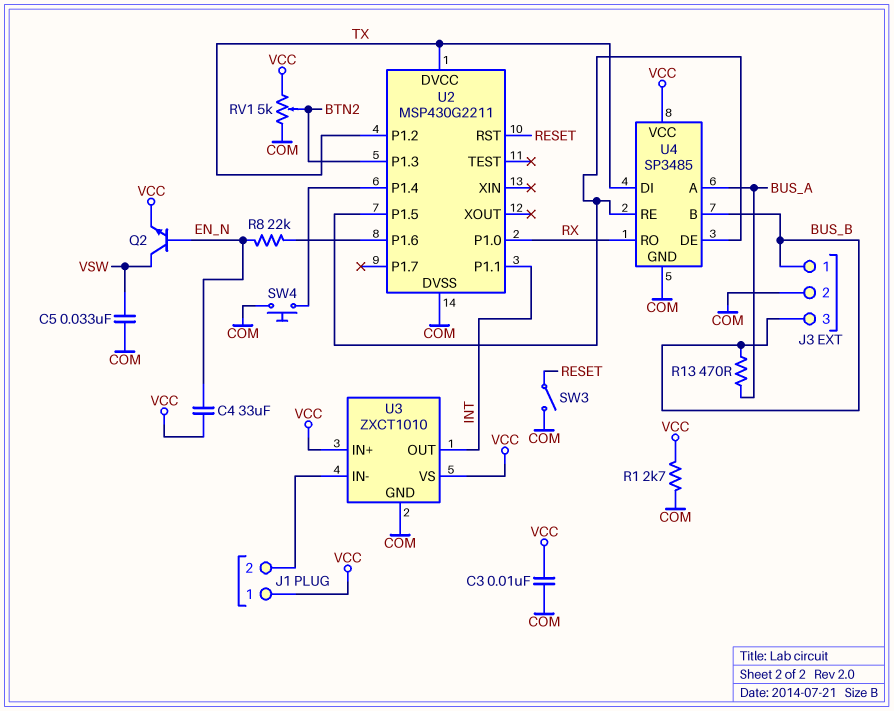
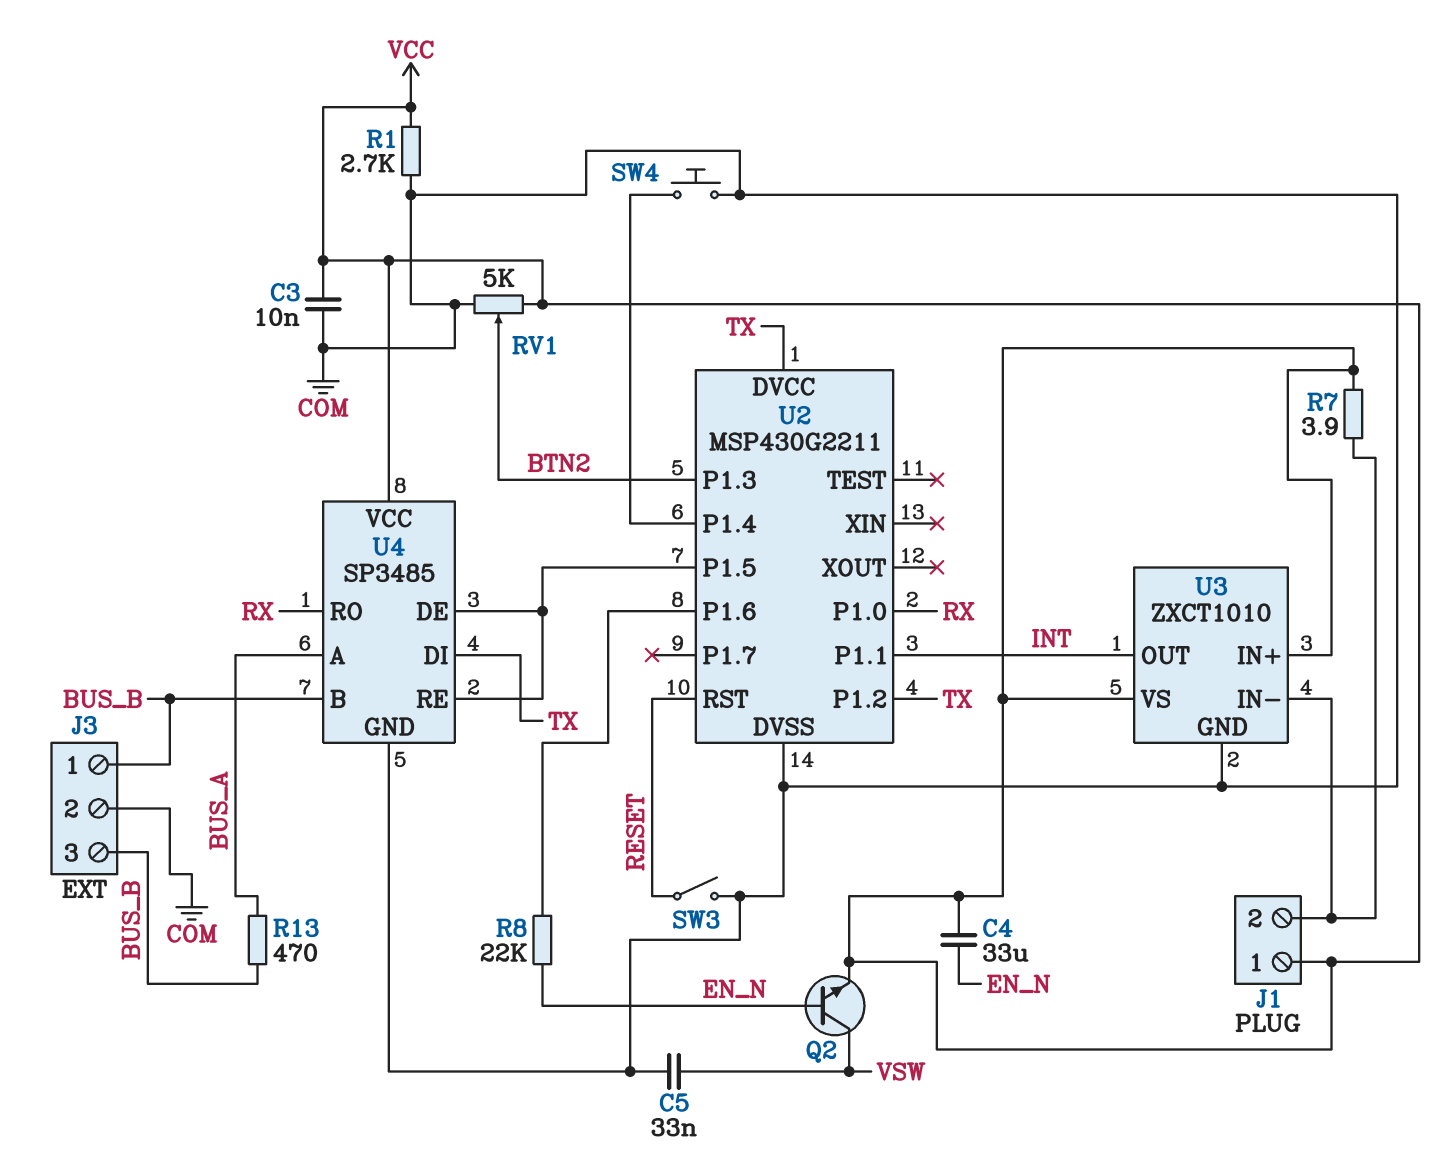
R7: none -> 3.9 (J1/2, VCC)

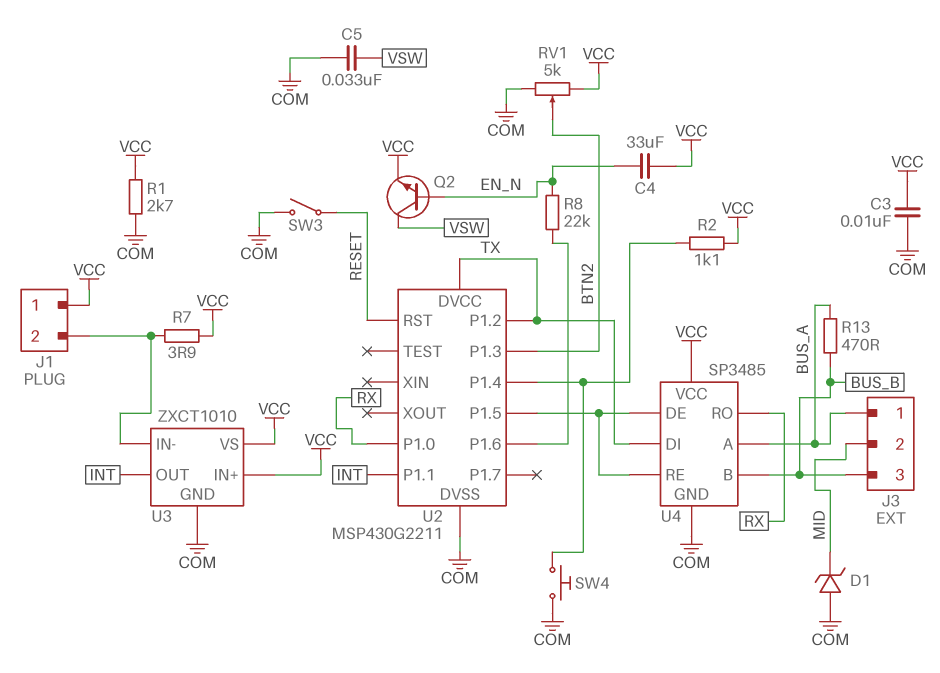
D1: none -> zener (A COM, K MID)
J3 pin 1: BUS_B -> BUS_A
J3 pin 2: COM -> MID
R2: none -> 1.1k (U2/P1.4, VCC)

